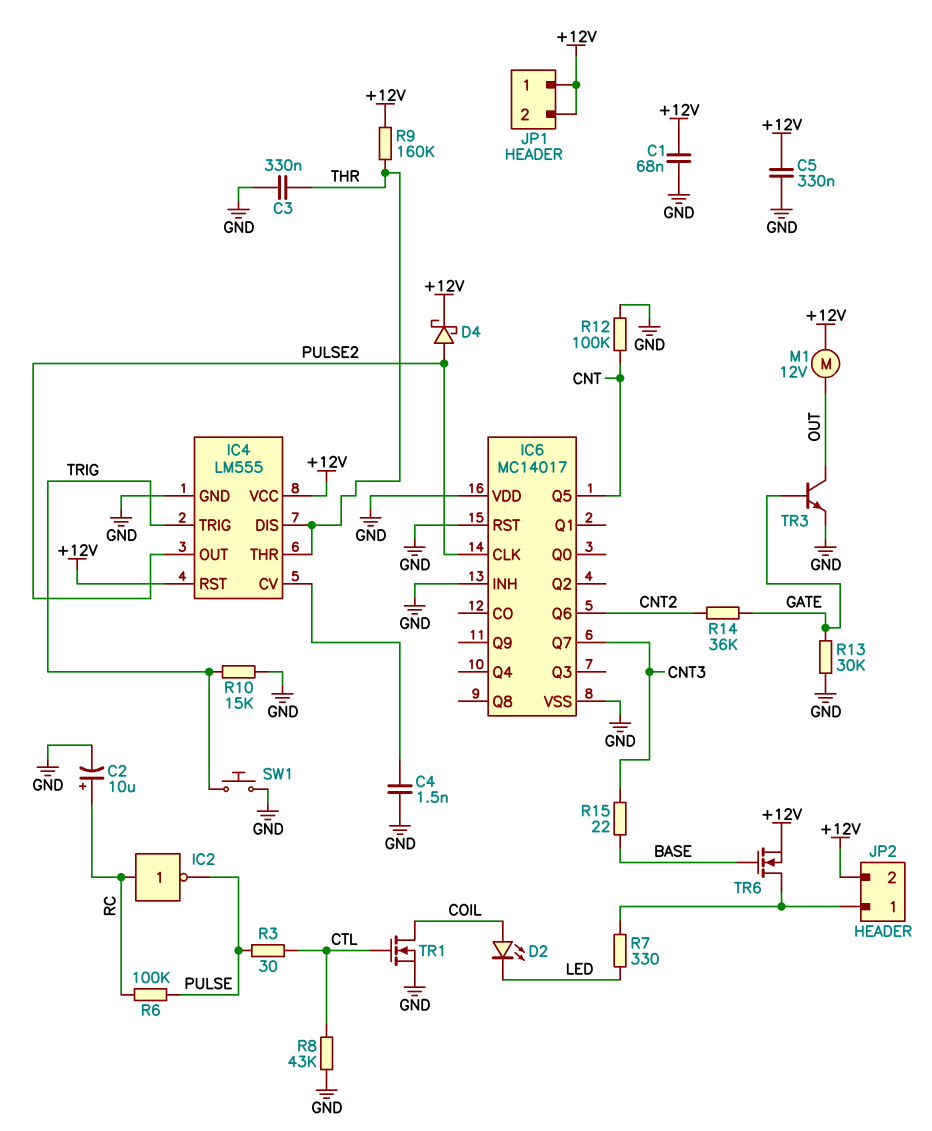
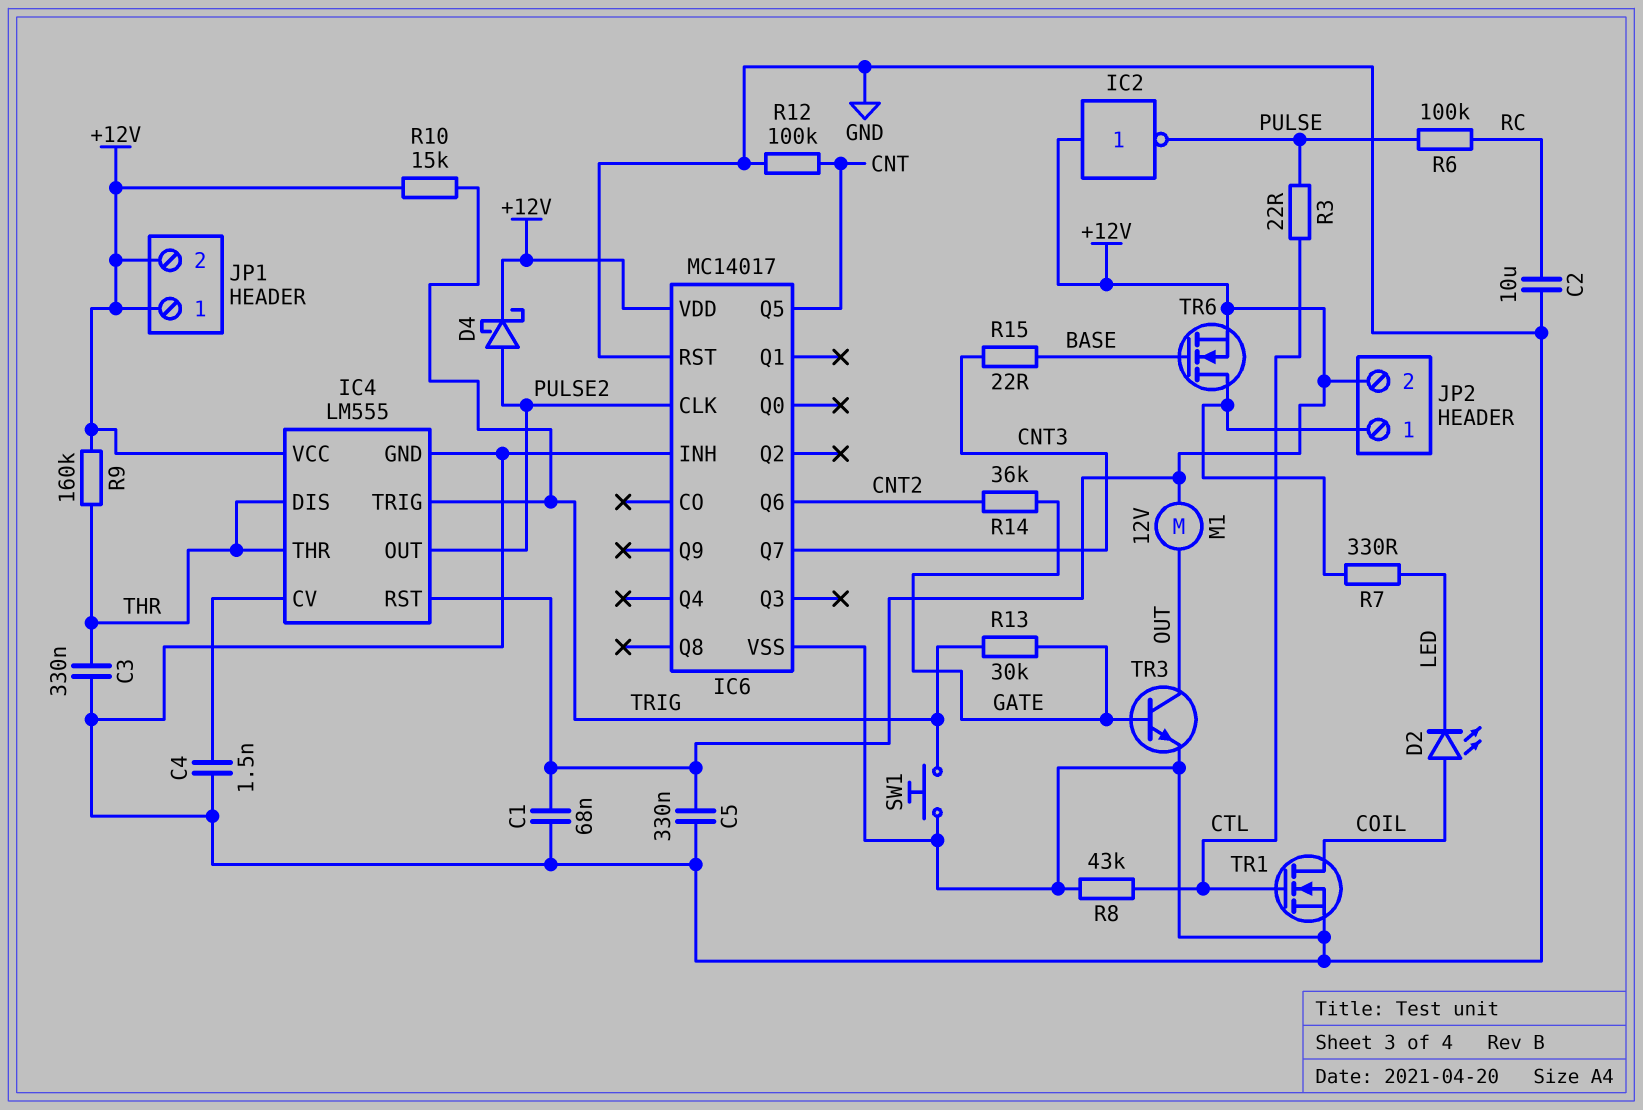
C2: 10uF (plus RC, minus GND) -> 10uF (GND, RC)
IC2: NOT (in RC, out PULSE) -> NOT (in +12V, out PULSE)
IC6 pin VDD: GND -> +12V
R3: 30 (CTL, PULSE) -> 22 (CTL, PULSE)
R10: 15k (GND, TRIG) -> 15k (+12V, TRIG)
R13: 30k (GATE, GND) -> 30k (GATE, TRIG)

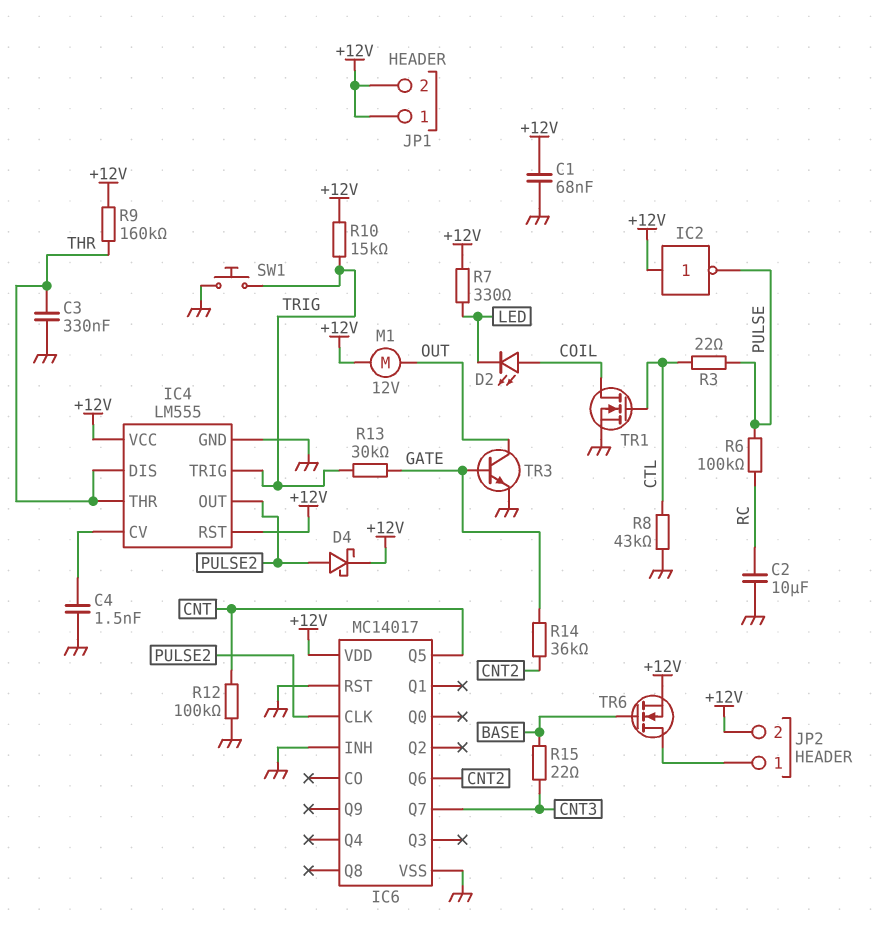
C5: 330nF (+12V, GND) -> none
R7: 330 (JP2/1, LED) -> 330 (+12V, LED)

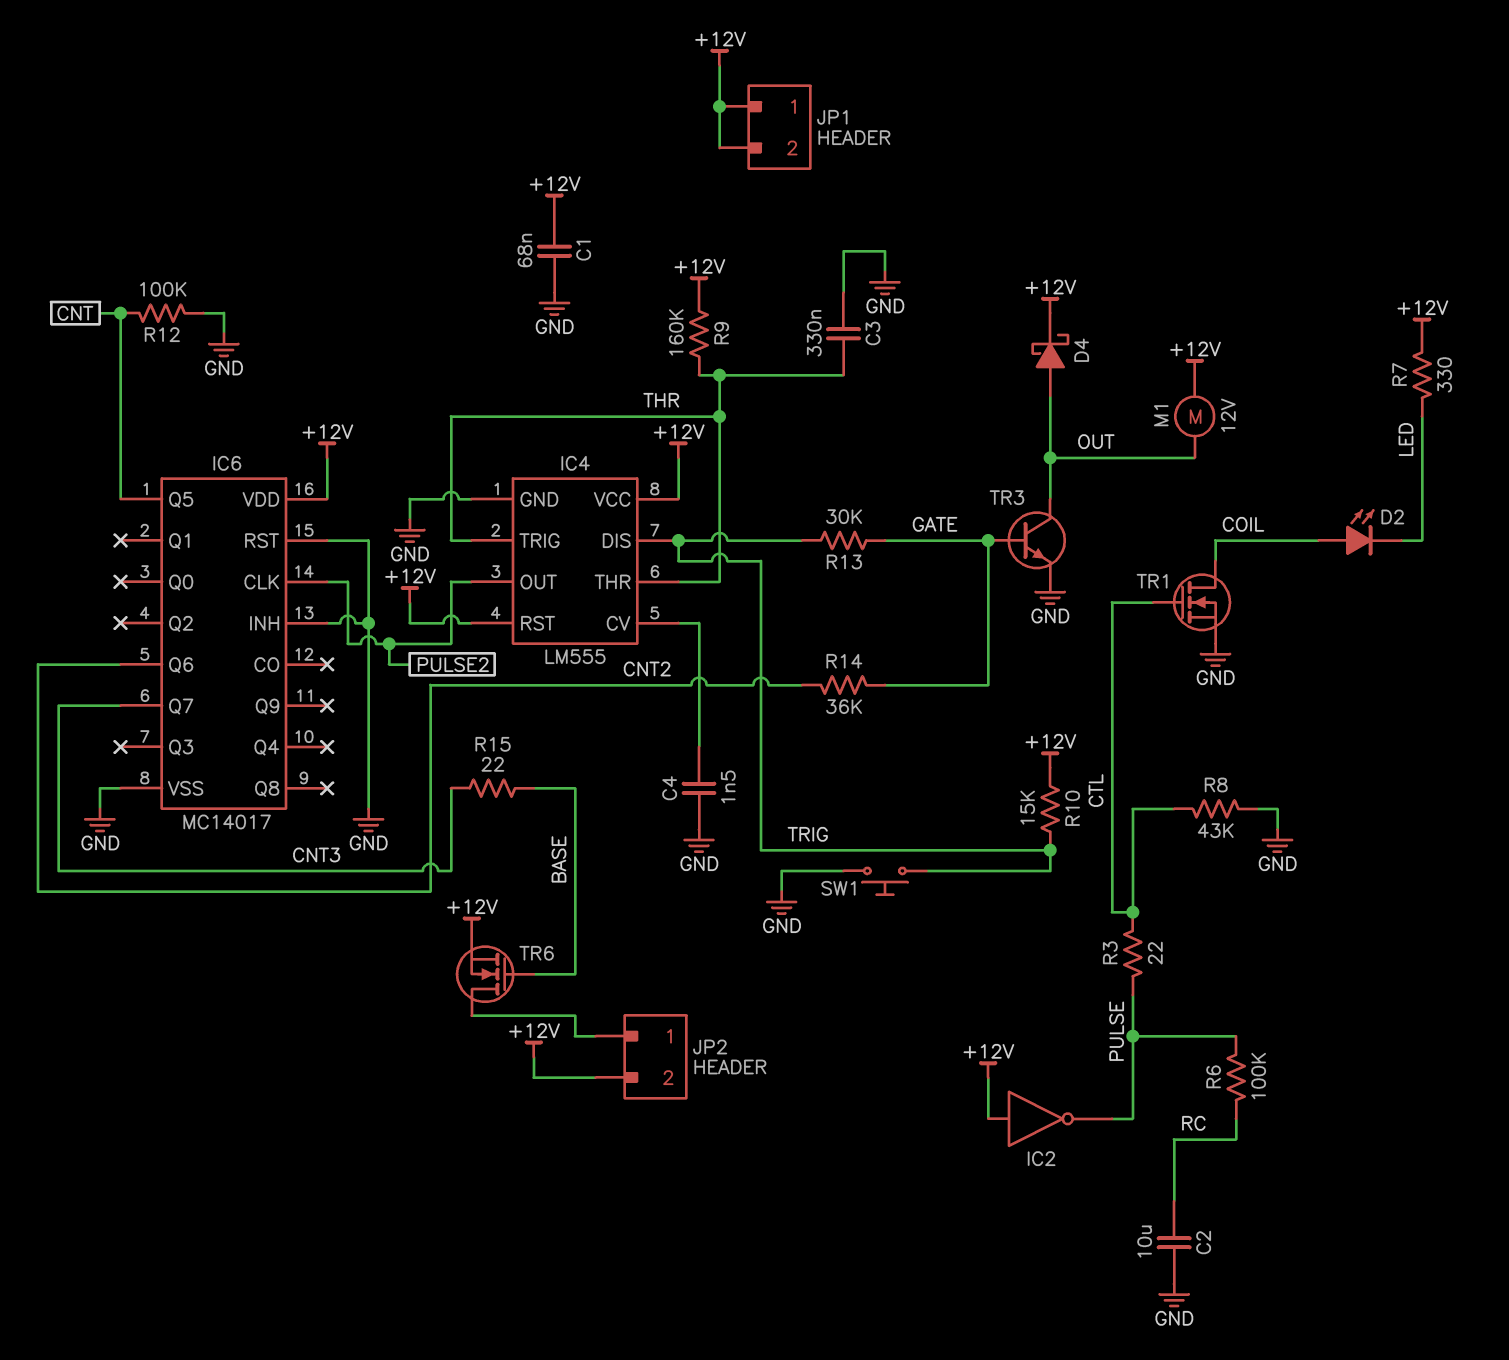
D4: schottky (A PULSE2, K +12V) -> schottky (A OUT, K +12V)
IC4 pin DIS: THR -> TRIG
IC4 pin TRIG: TRIG -> THR

